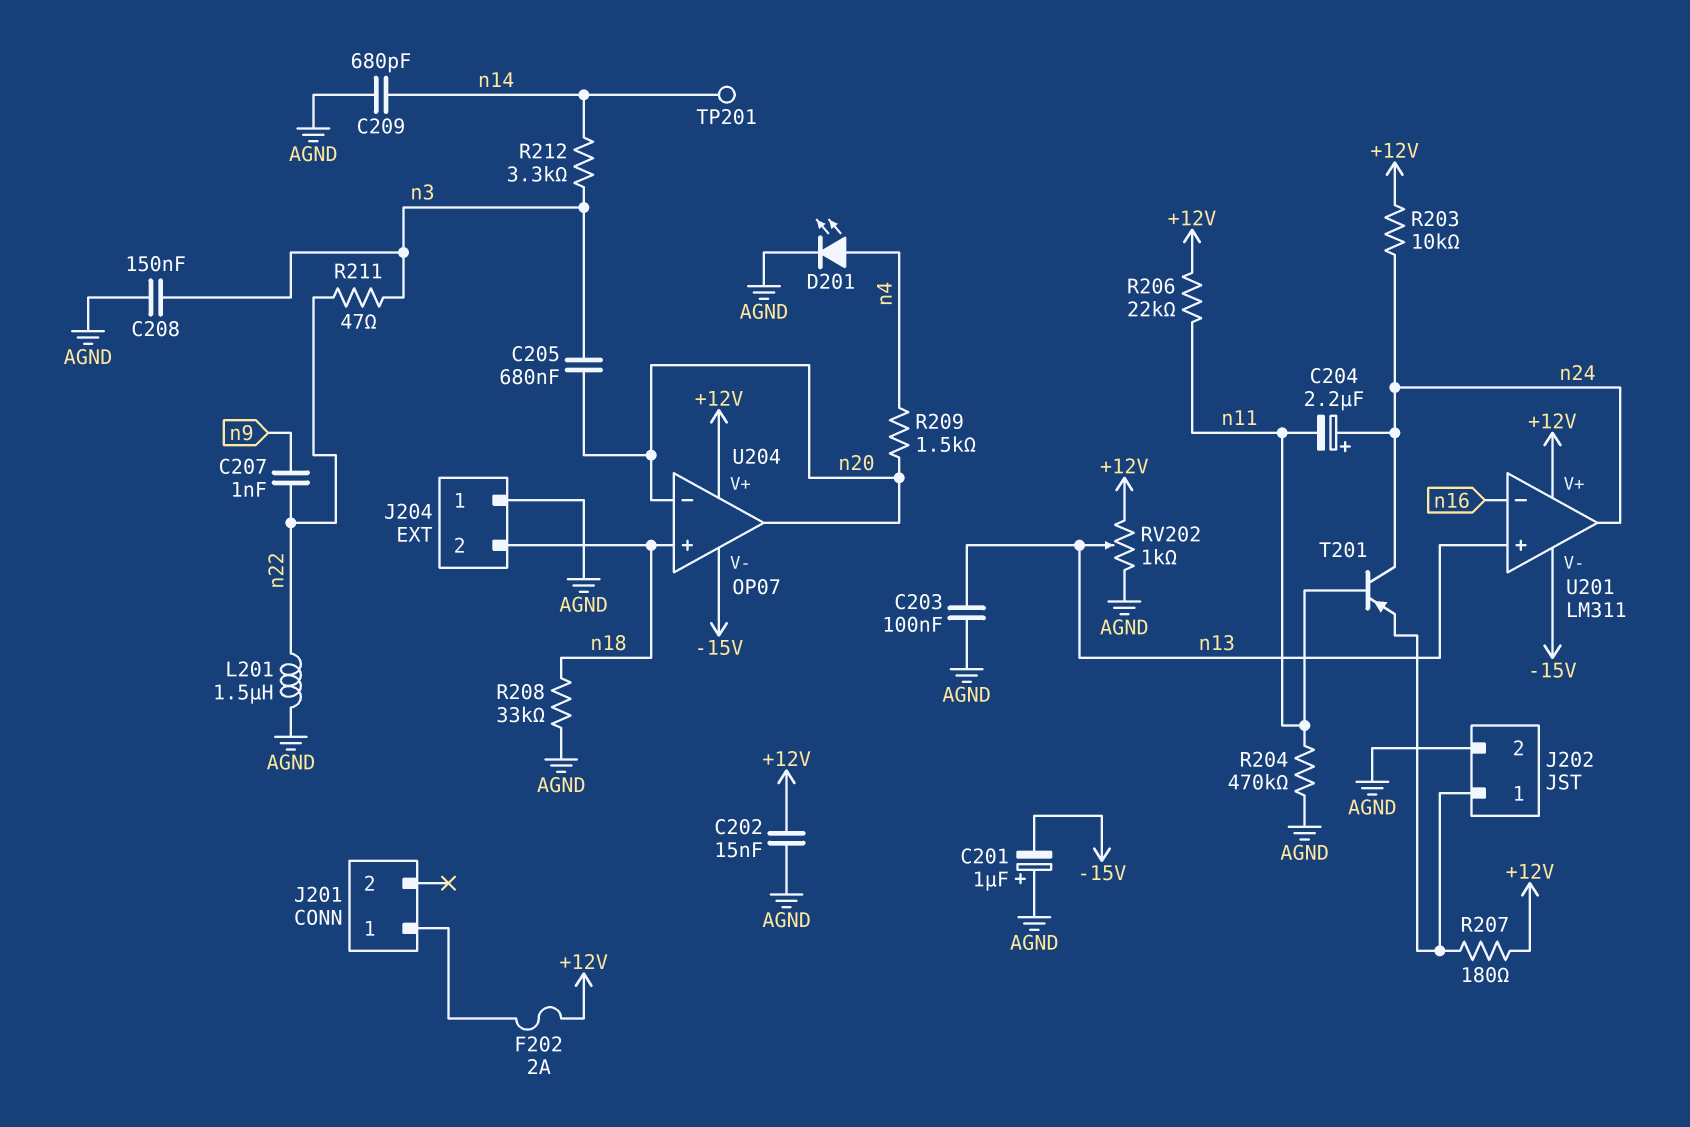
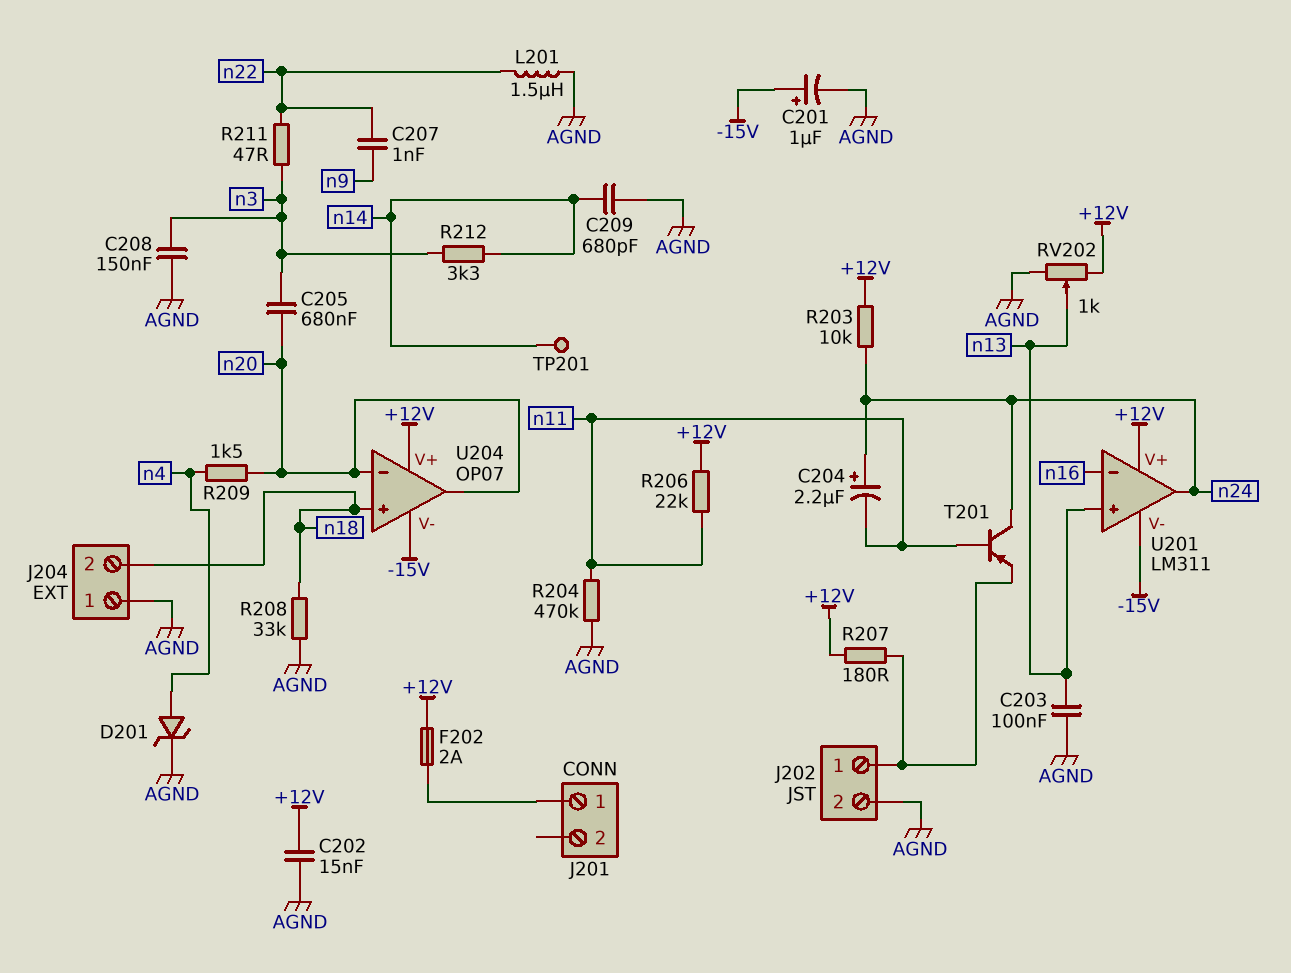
C201: 1uF (plus AGND, minus -15V) -> 1uF (plus -15V, minus AGND)
D201: LED (A n4, K AGND) -> zener (A n4, K AGND)

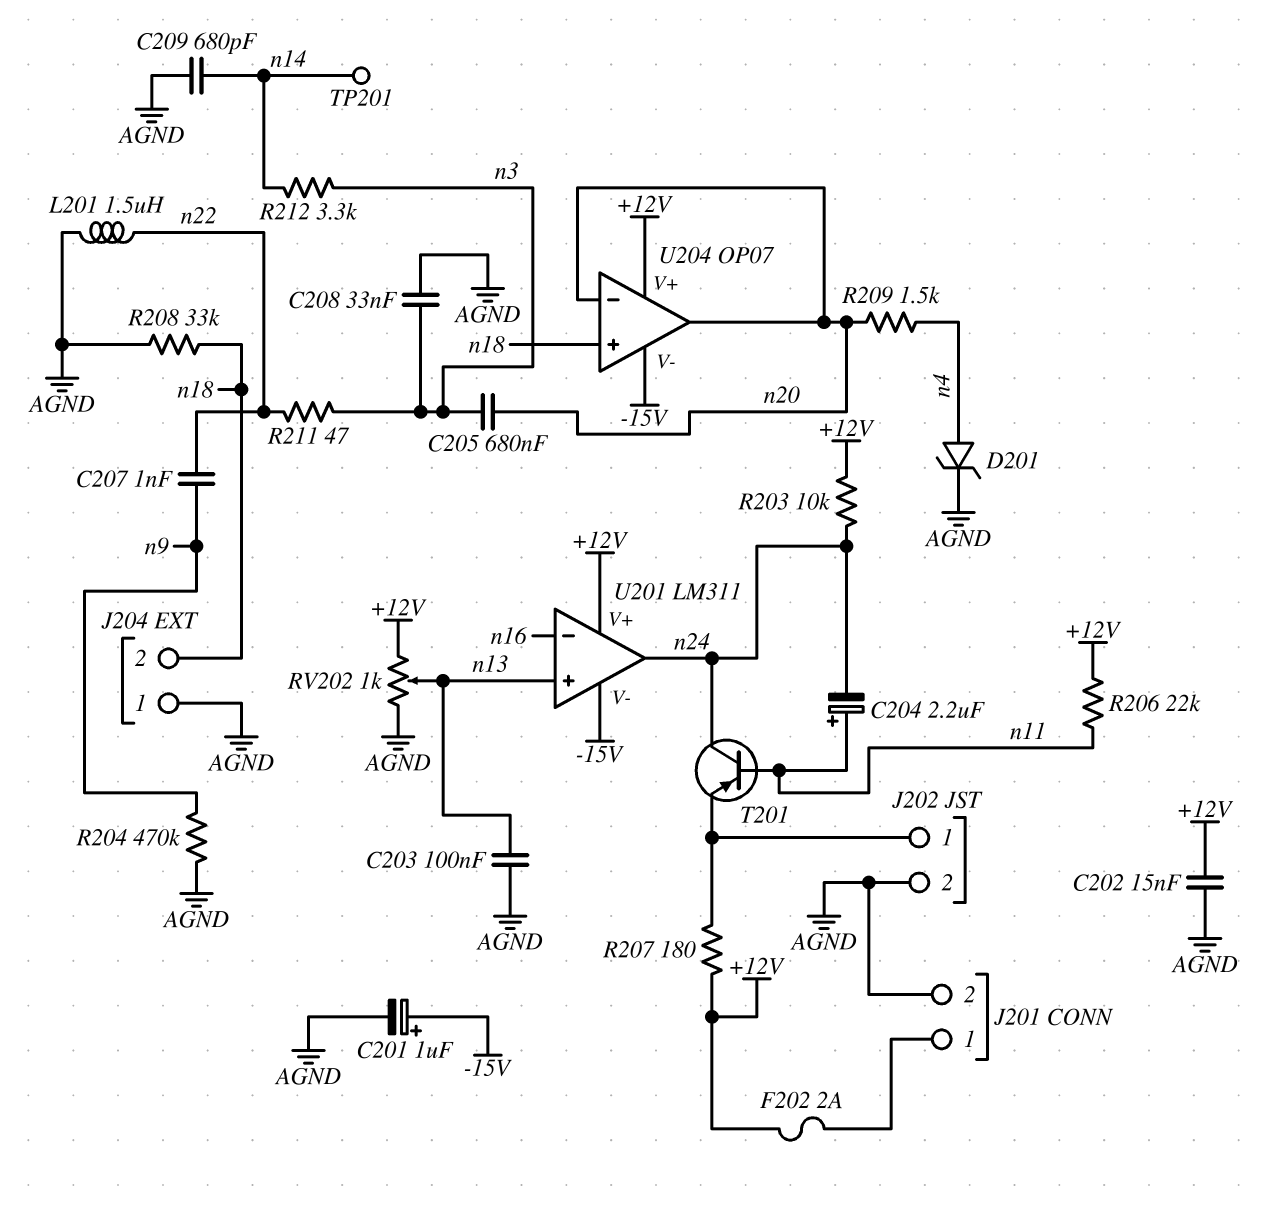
C204: 2.2uF (plus n24, minus n11) -> 2.2uF (plus n11, minus n24)
C208: 150nF (AGND, n3) -> 33nF (AGND, n3)
J201 pin 2: none -> AGND
R204: 470k (AGND, n11) -> 470k (AGND, n9)

